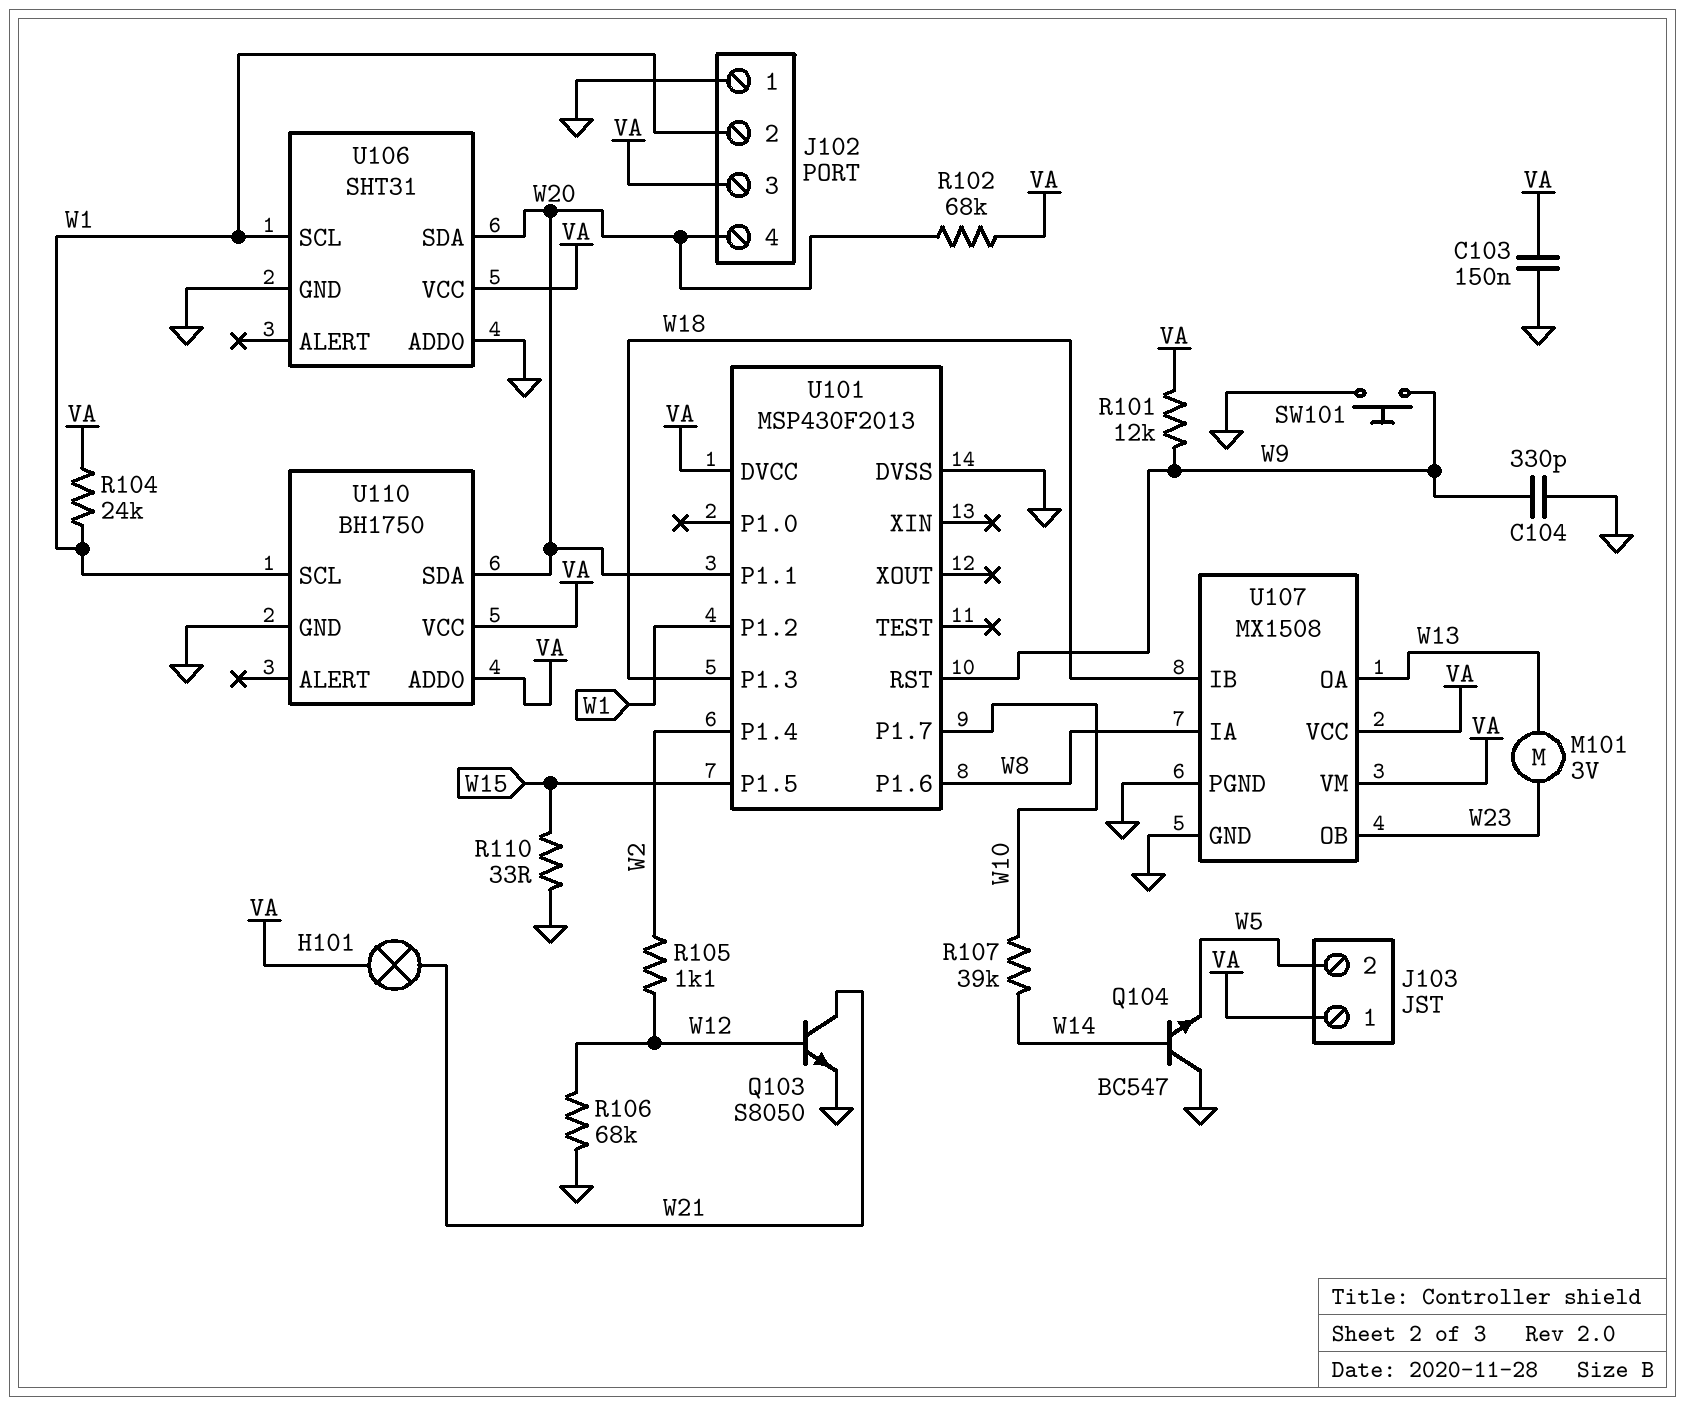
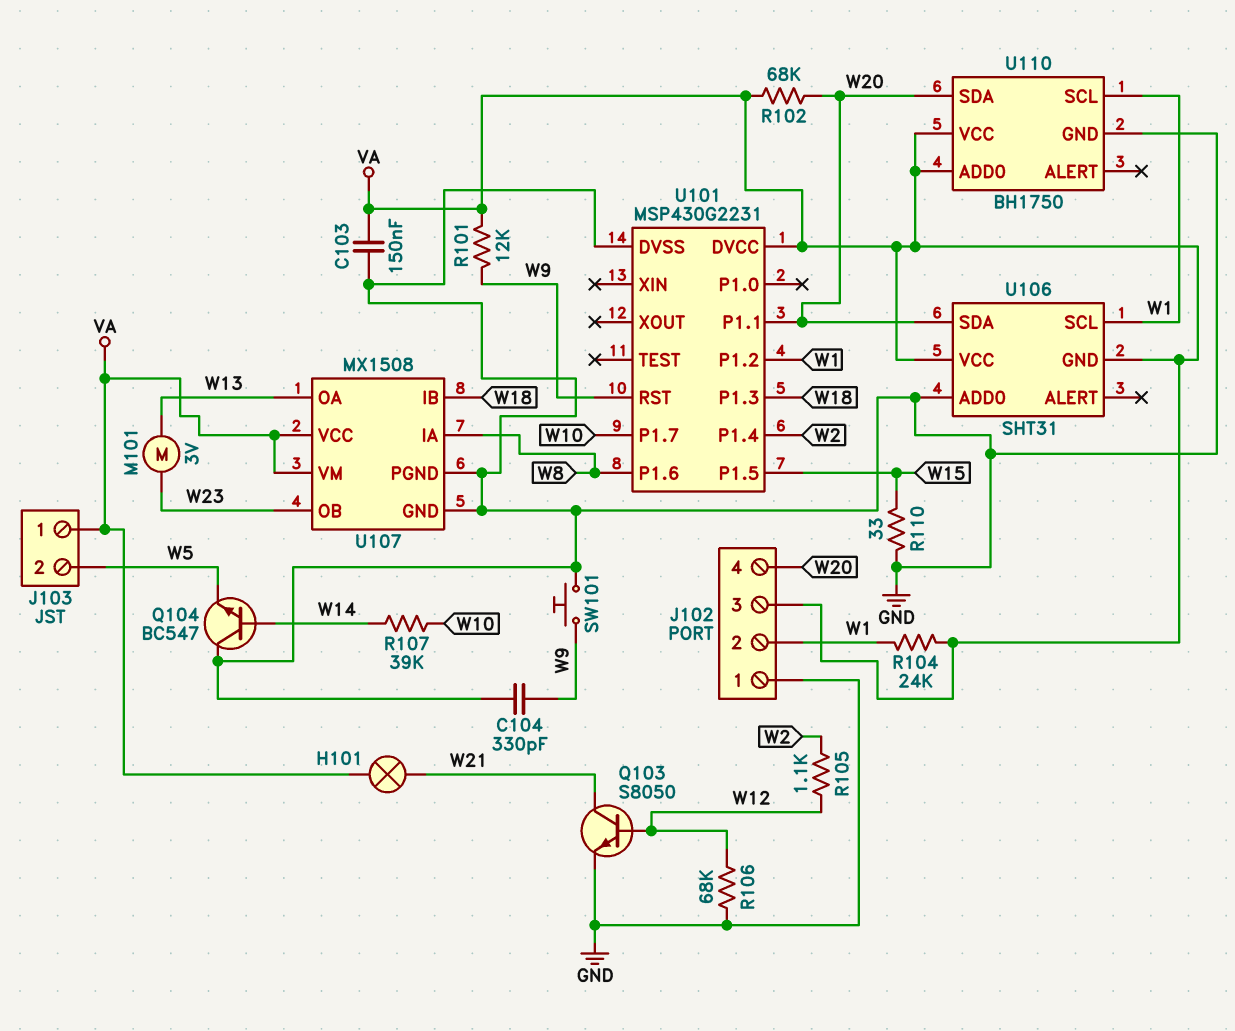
U101: MSP430F2013 -> MSP430G2231
U106 pin GND: GND -> VA

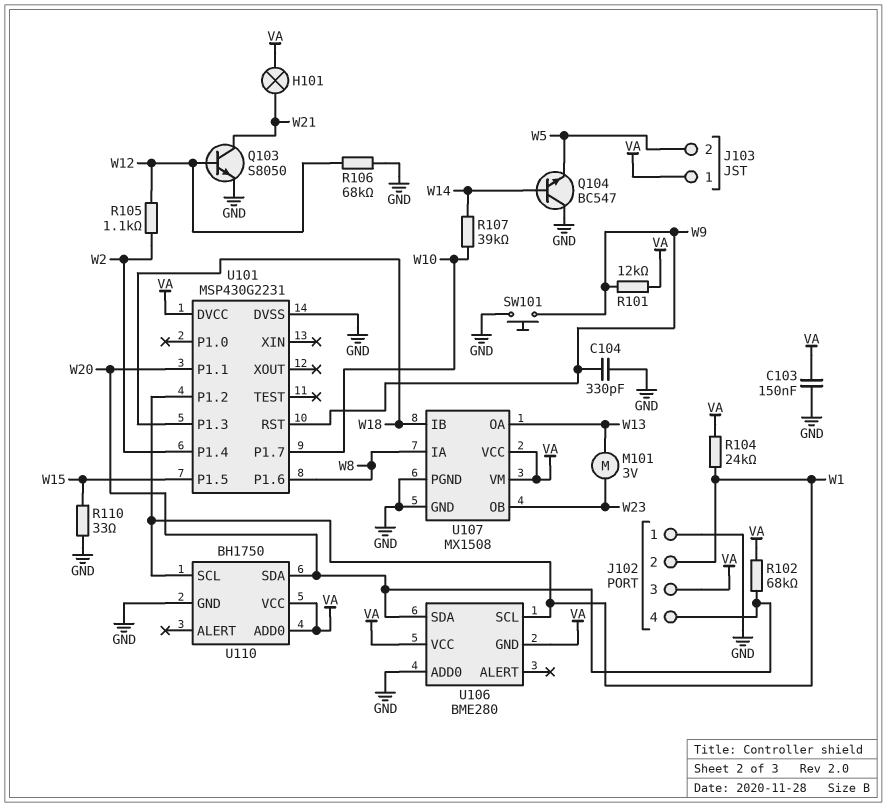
U106: SHT31 -> BME280

